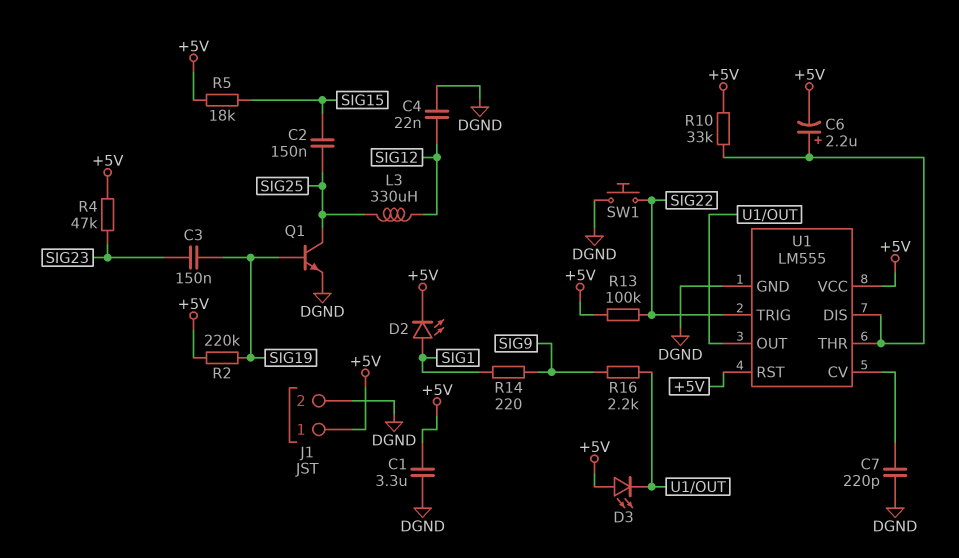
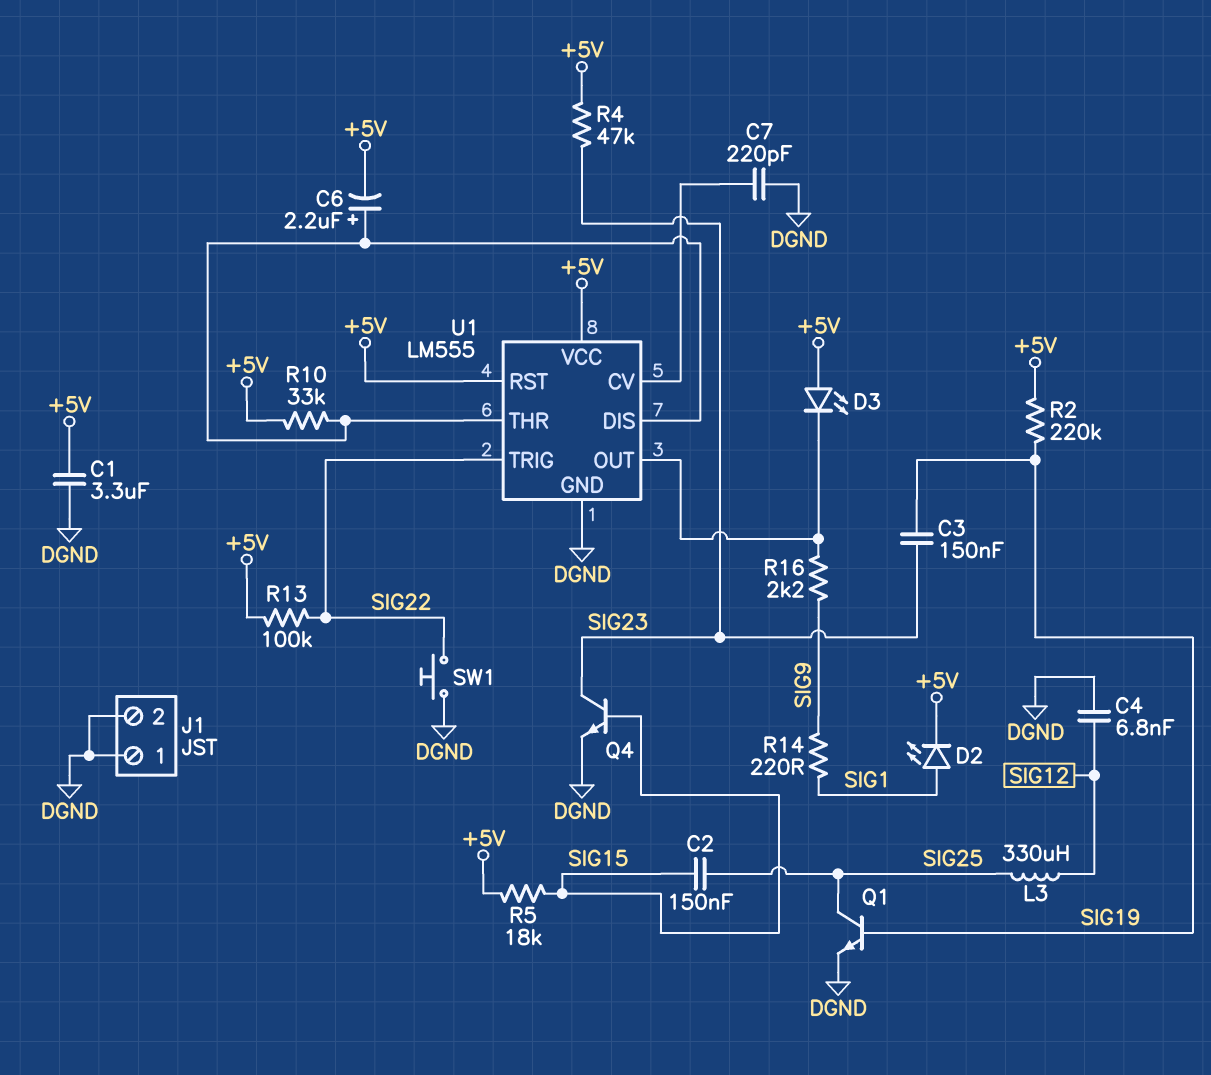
C4: 22nF (DGND, SIG12) -> 6.8nF (DGND, SIG12)
J1 pin 1: +5V -> DGND
Q4: none -> NPN (B SIG15, C SIG23, E DGND)

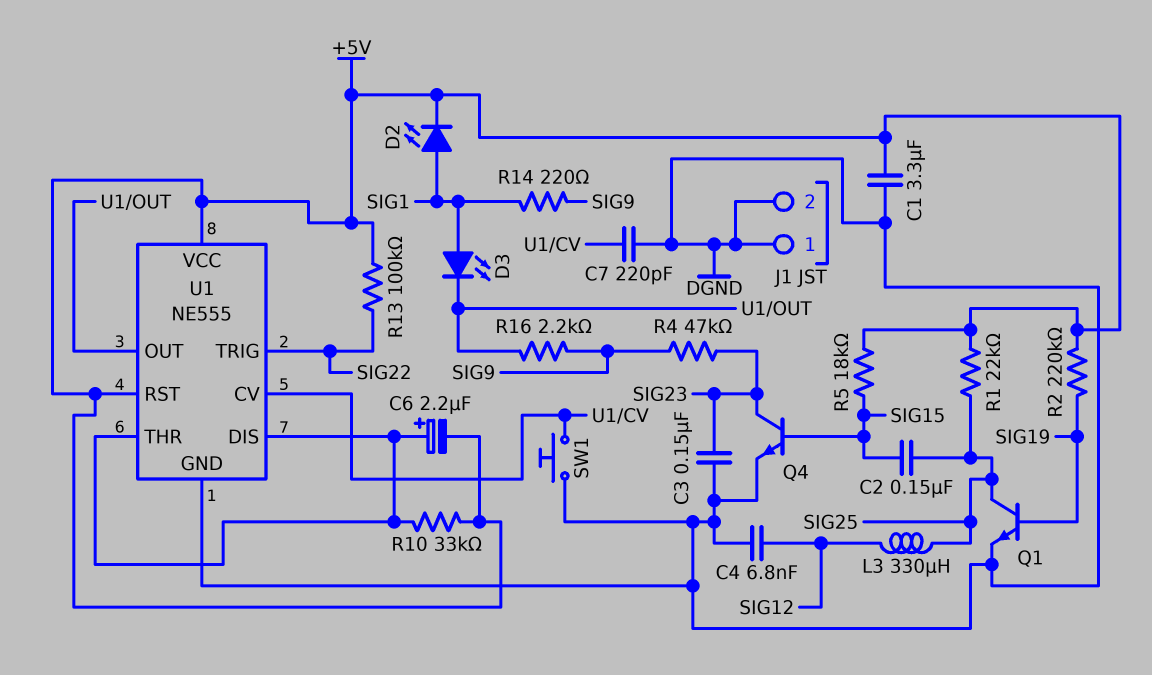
C3: 150nF (SIG19, SIG23) -> 150nF (DGND, SIG23)
D3: LED (A +5V, K U1/OUT) -> LED (A SIG1, K U1/OUT)
R1: none -> 22k (+5V, SIG25)
R4: 47k (+5V, SIG23) -> 47k (SIG9, SIG23)
SW1: button (DGND, SIG22) -> button (DGND, U1/CV)
U1: LM555 -> NE555

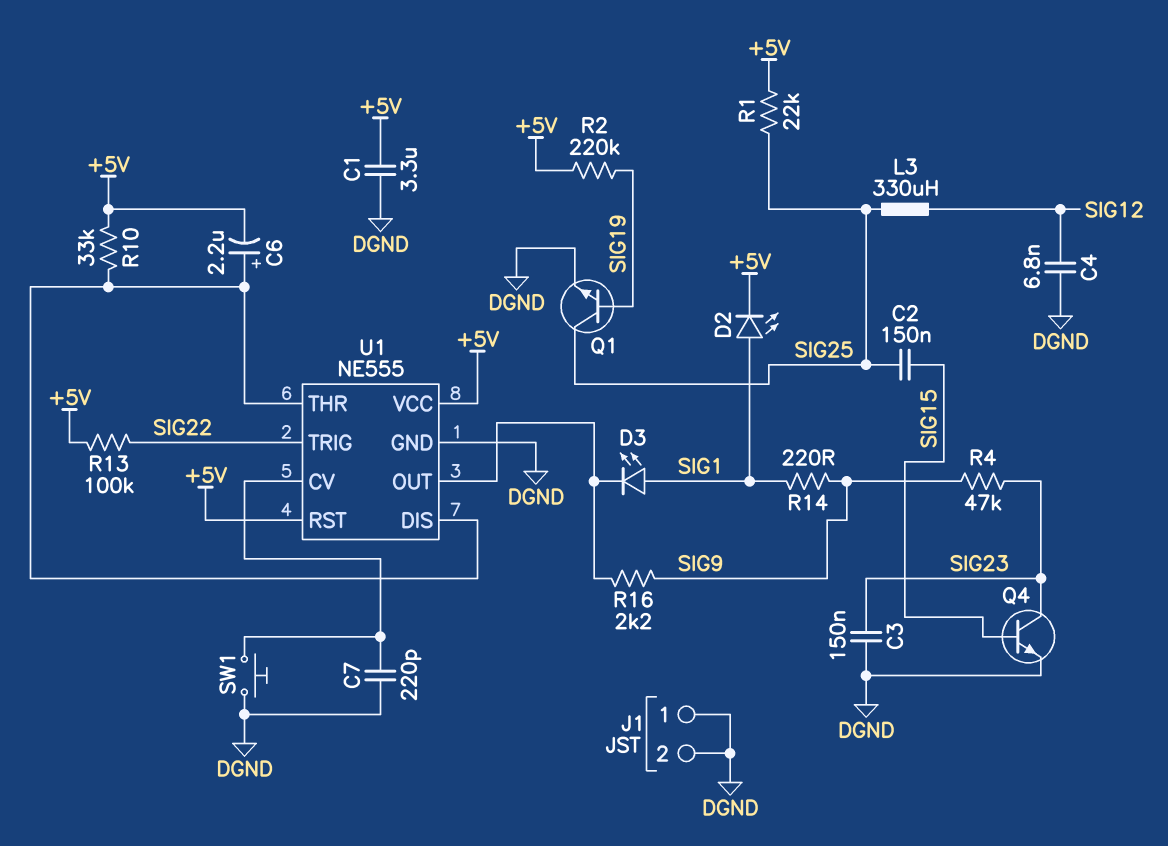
R5: 18k (+5V, SIG15) -> none

